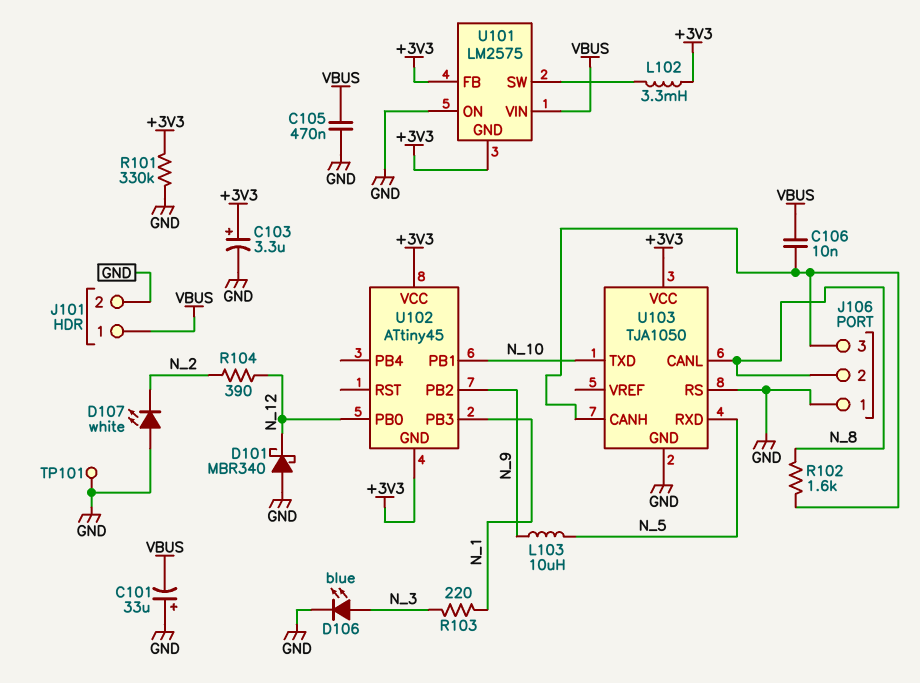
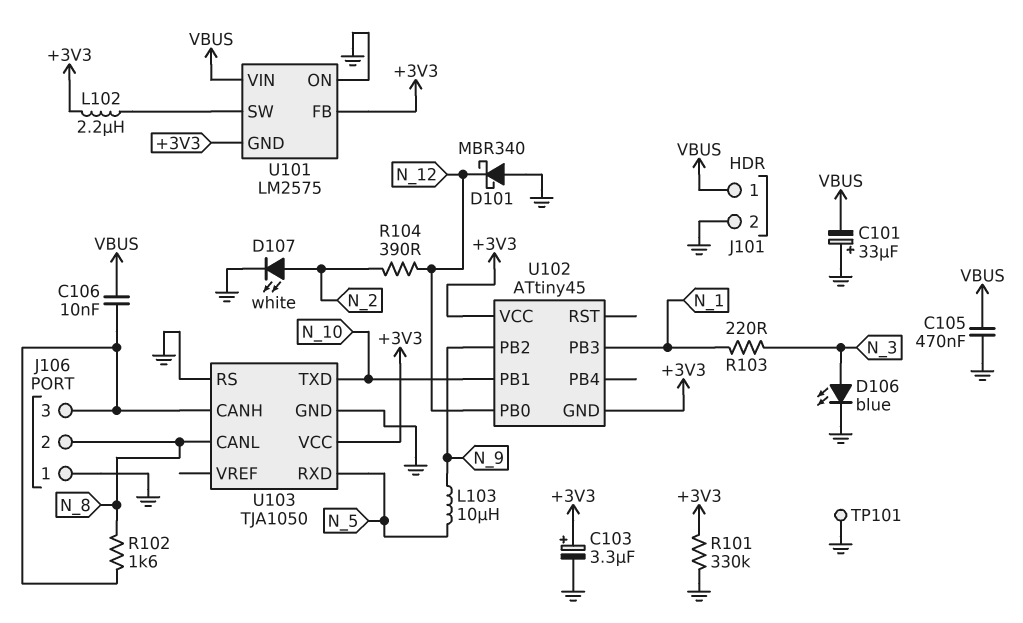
D107: LED white (A GND, K N_2) -> LED white (A N_2, K GND)
L102: 3.3mH (+3V3, U101/SW) -> 2.2uH (+3V3, U101/SW)

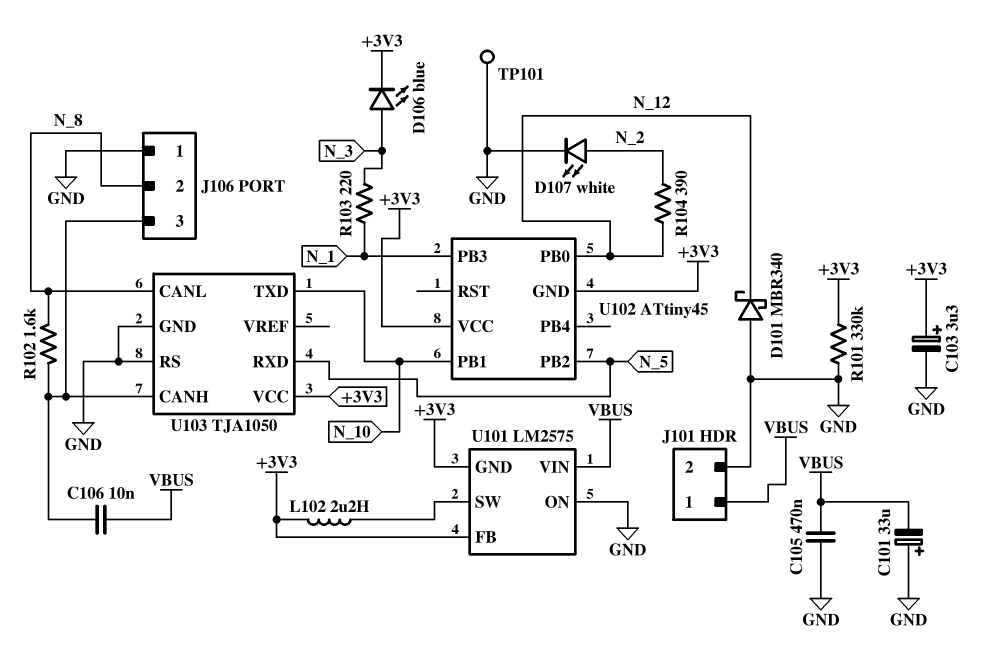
D106: LED blue (A N_3, K GND) -> LED blue (A N_3, K +3V3)
L103: 10uH (N_5, N_9) -> none
U102 pin PB2: N_9 -> N_5

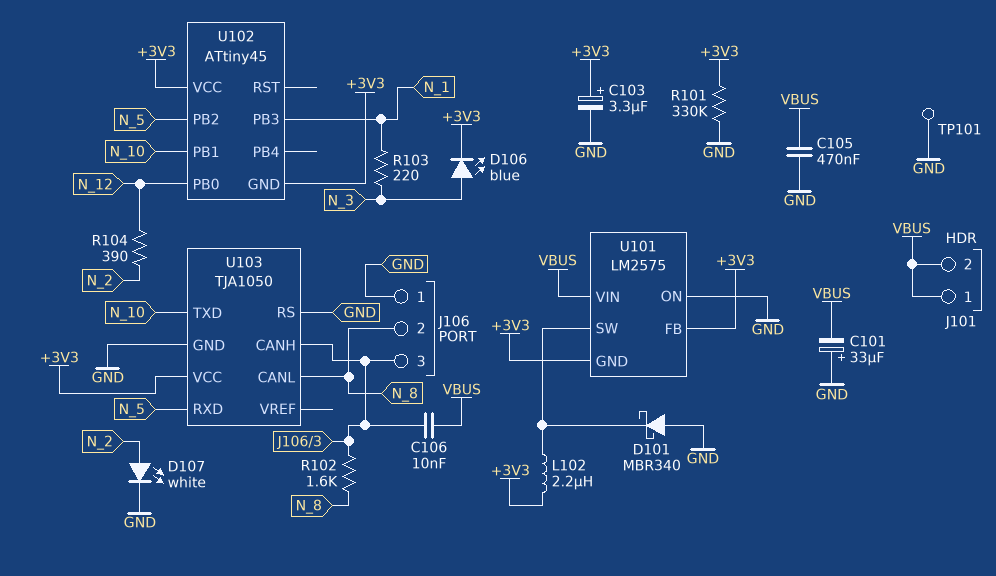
D101: schottky MBR340 (A GND, K N_12) -> schottky MBR340 (A GND, K U101/SW)
J101 pin 2: GND -> VBUS

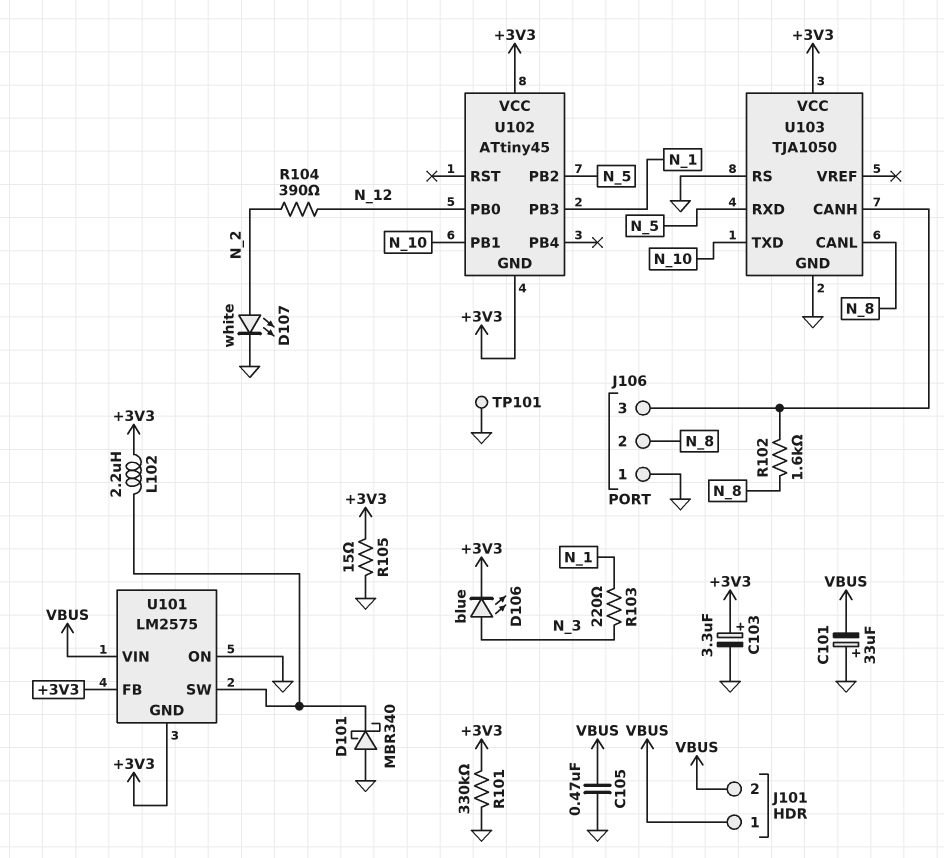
C106: 10nF (J106/3, VBUS) -> none
R105: none -> 15 (+3V3, GND)

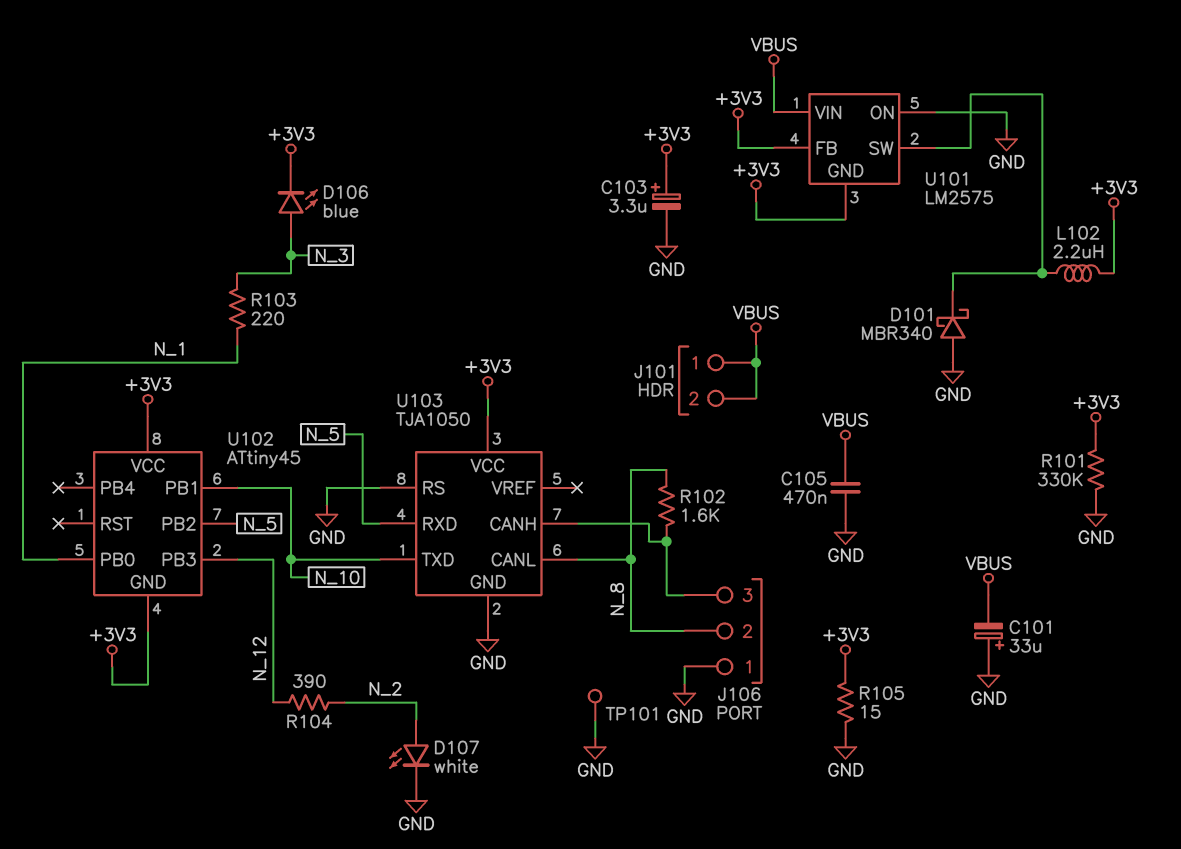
U102 pin PB0: N_12 -> N_1
U102 pin PB3: N_1 -> N_12

